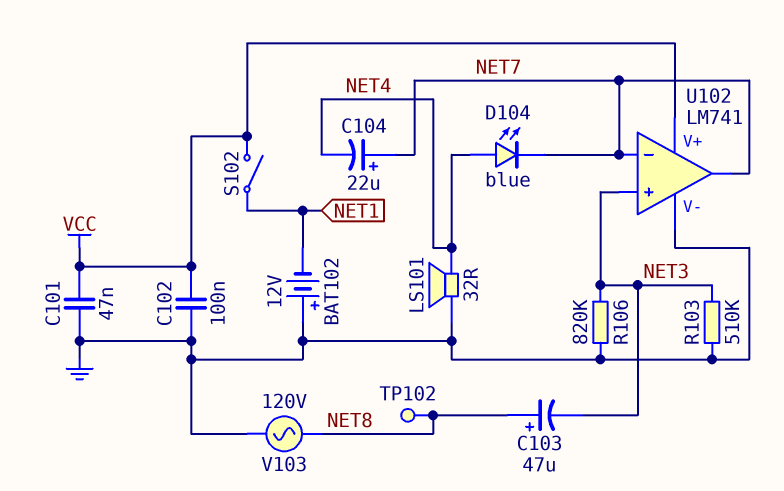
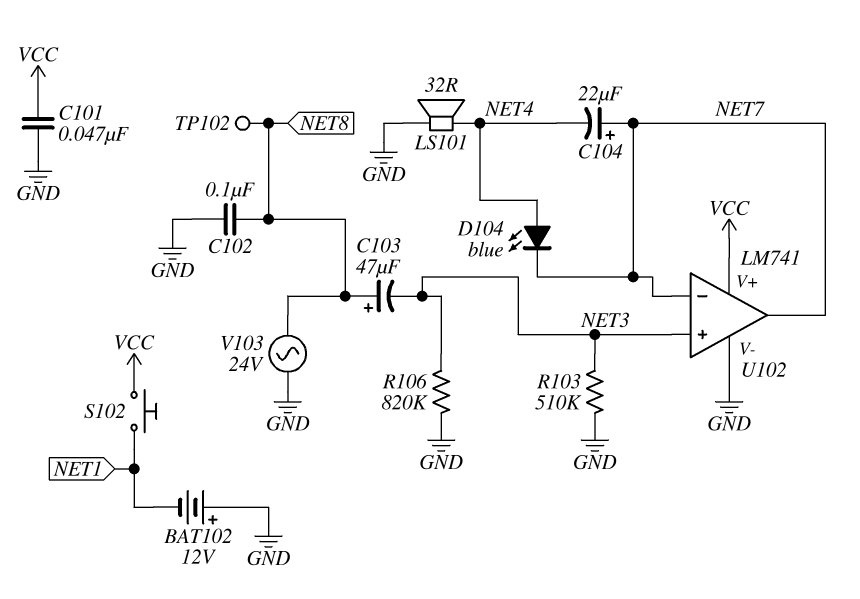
C102: 100nF (GND, VCC) -> 100nF (GND, NET8)
S102: switch (NET1, VCC) -> button (NET1, VCC)
V103: AC 120V (GND, NET8) -> AC 24V (GND, NET8)

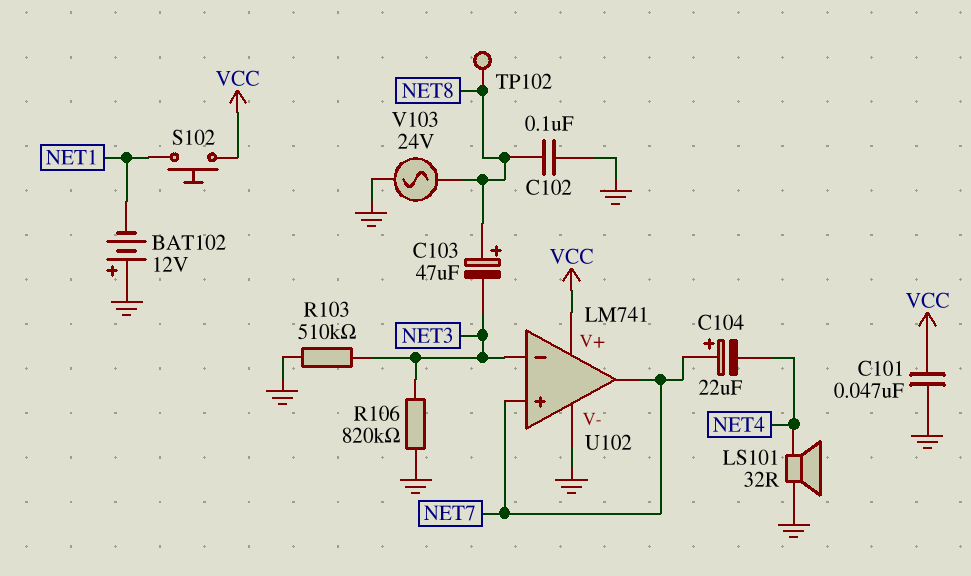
D104: LED blue (A NET4, K NET7) -> none
U102 pin in+: NET3 -> NET7
U102 pin in-: NET7 -> NET3

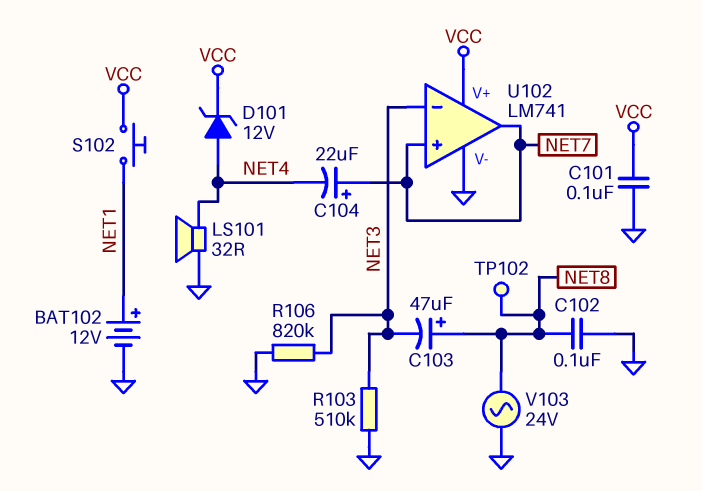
BAT102: 12V (plus GND, minus NET1) -> 12V (plus NET1, minus GND)
C101: 47nF (GND, VCC) -> 100nF (GND, VCC)
D101: none -> zener 12V (A NET4, K VCC)

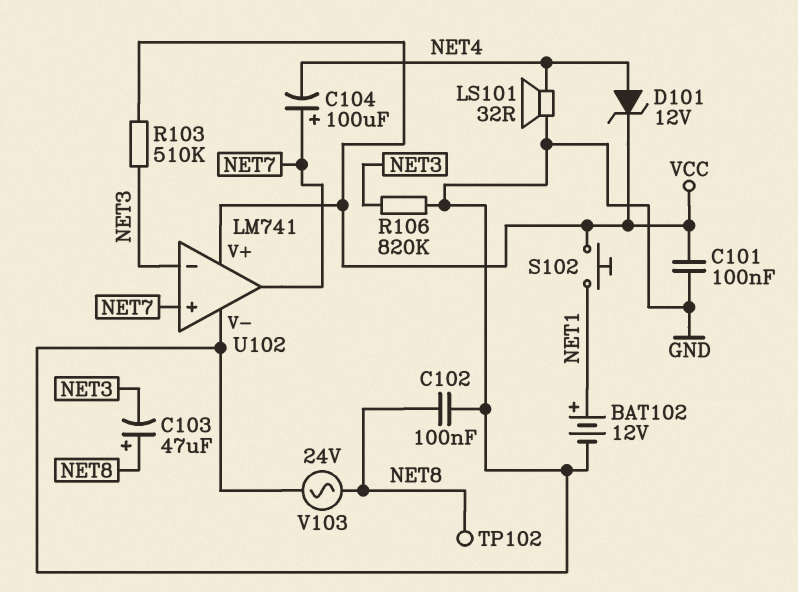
C104: 22uF (plus NET7, minus NET4) -> 100uF (plus NET7, minus NET4)
R103: 510k (GND, NET3) -> 510k (NET3, VCC)

